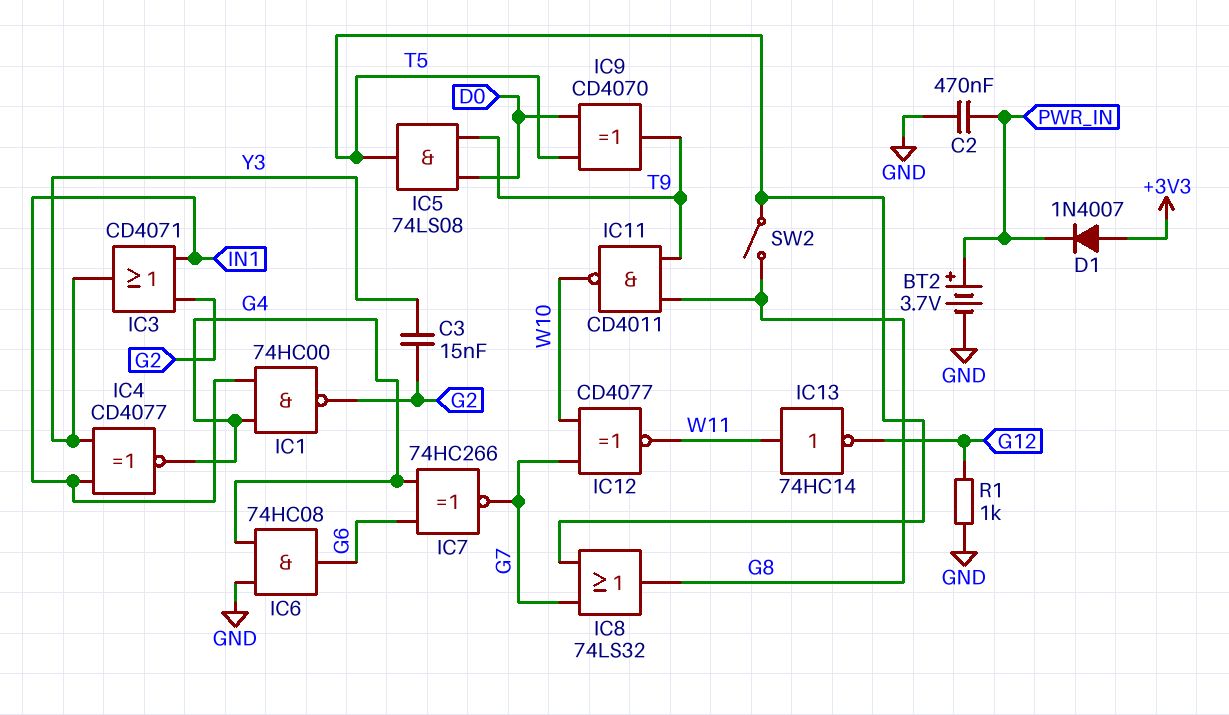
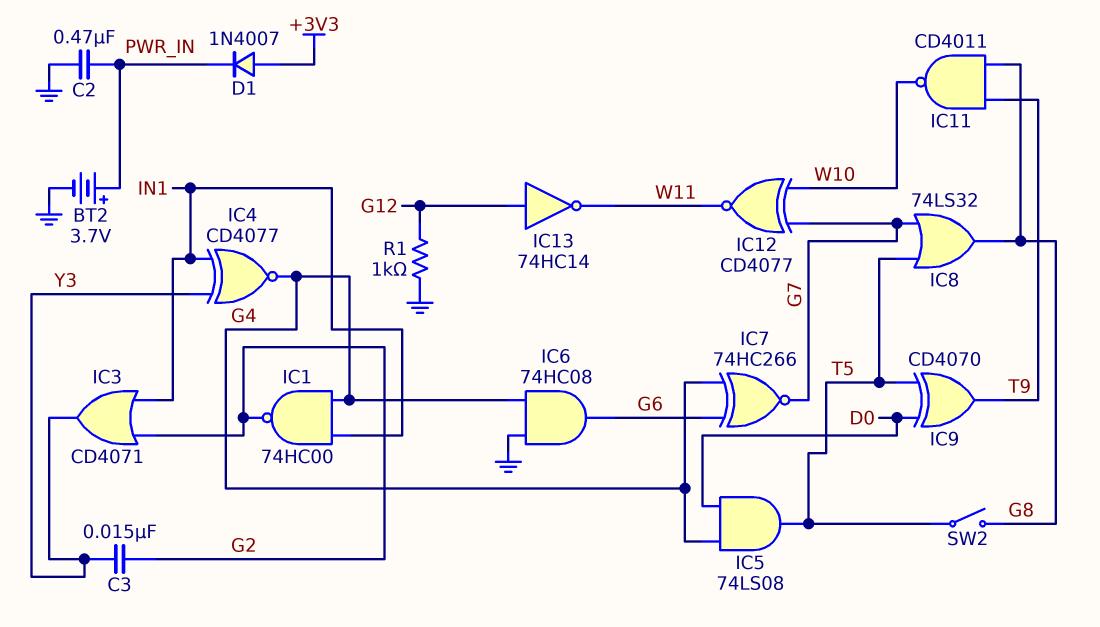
IC5: AND 74LS08 (in D0, in T9, out T5) -> AND 74LS08 (in D0, in G4, out T5)
IC13: NOT 74HC14 (in W11, out G12) -> NOT 74HC14 (in G12, out W11)

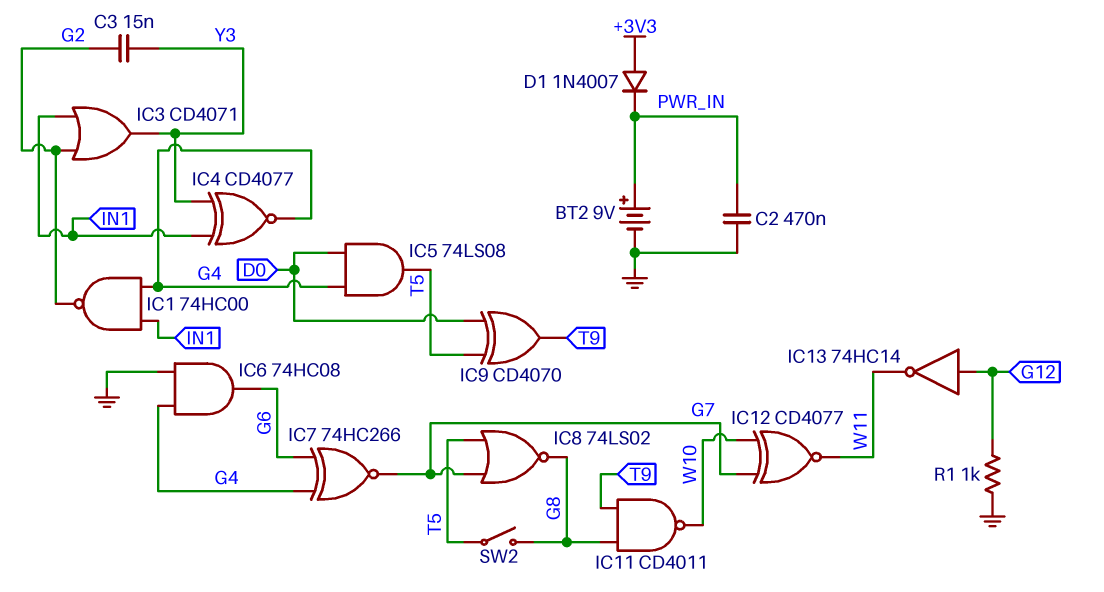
BT2: 3.7V (plus PWR_IN, minus GND) -> 9V (plus PWR_IN, minus GND)
IC8: OR 74LS32 (in G7, in T5, out G8) -> NOR 74LS02 (in G7, in T5, out G8)

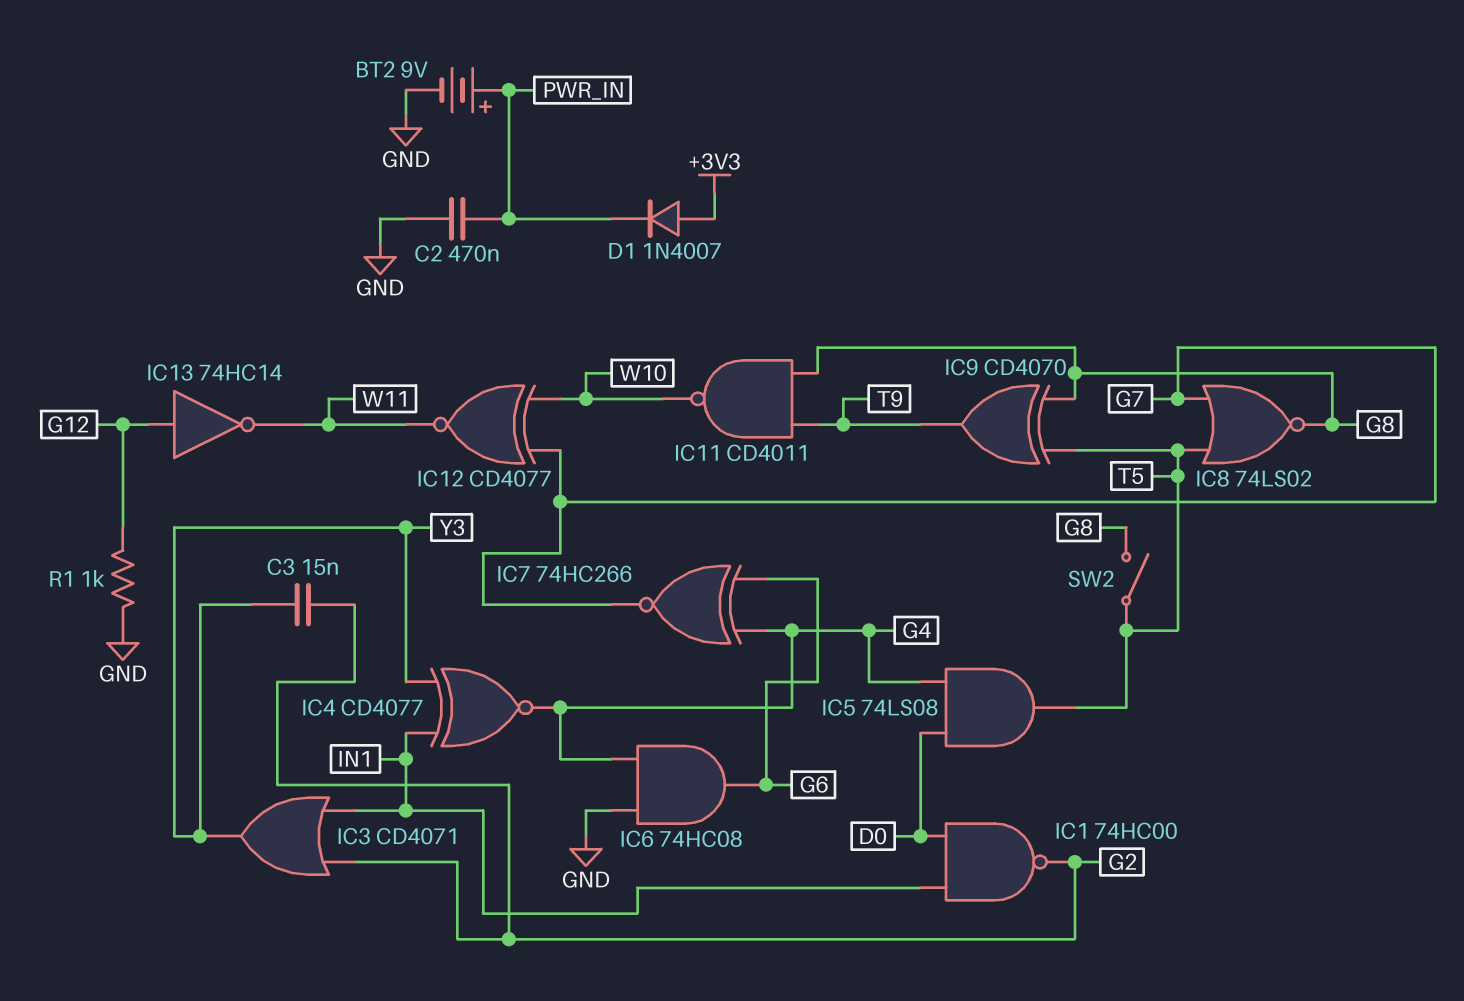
IC1: NAND 74HC00 (in G4, in IN1, out G2) -> NAND 74HC00 (in D0, in IN1, out G2)
IC9: XOR CD4070 (in D0, in T5, out T9) -> XOR CD4070 (in G8, in T5, out T9)

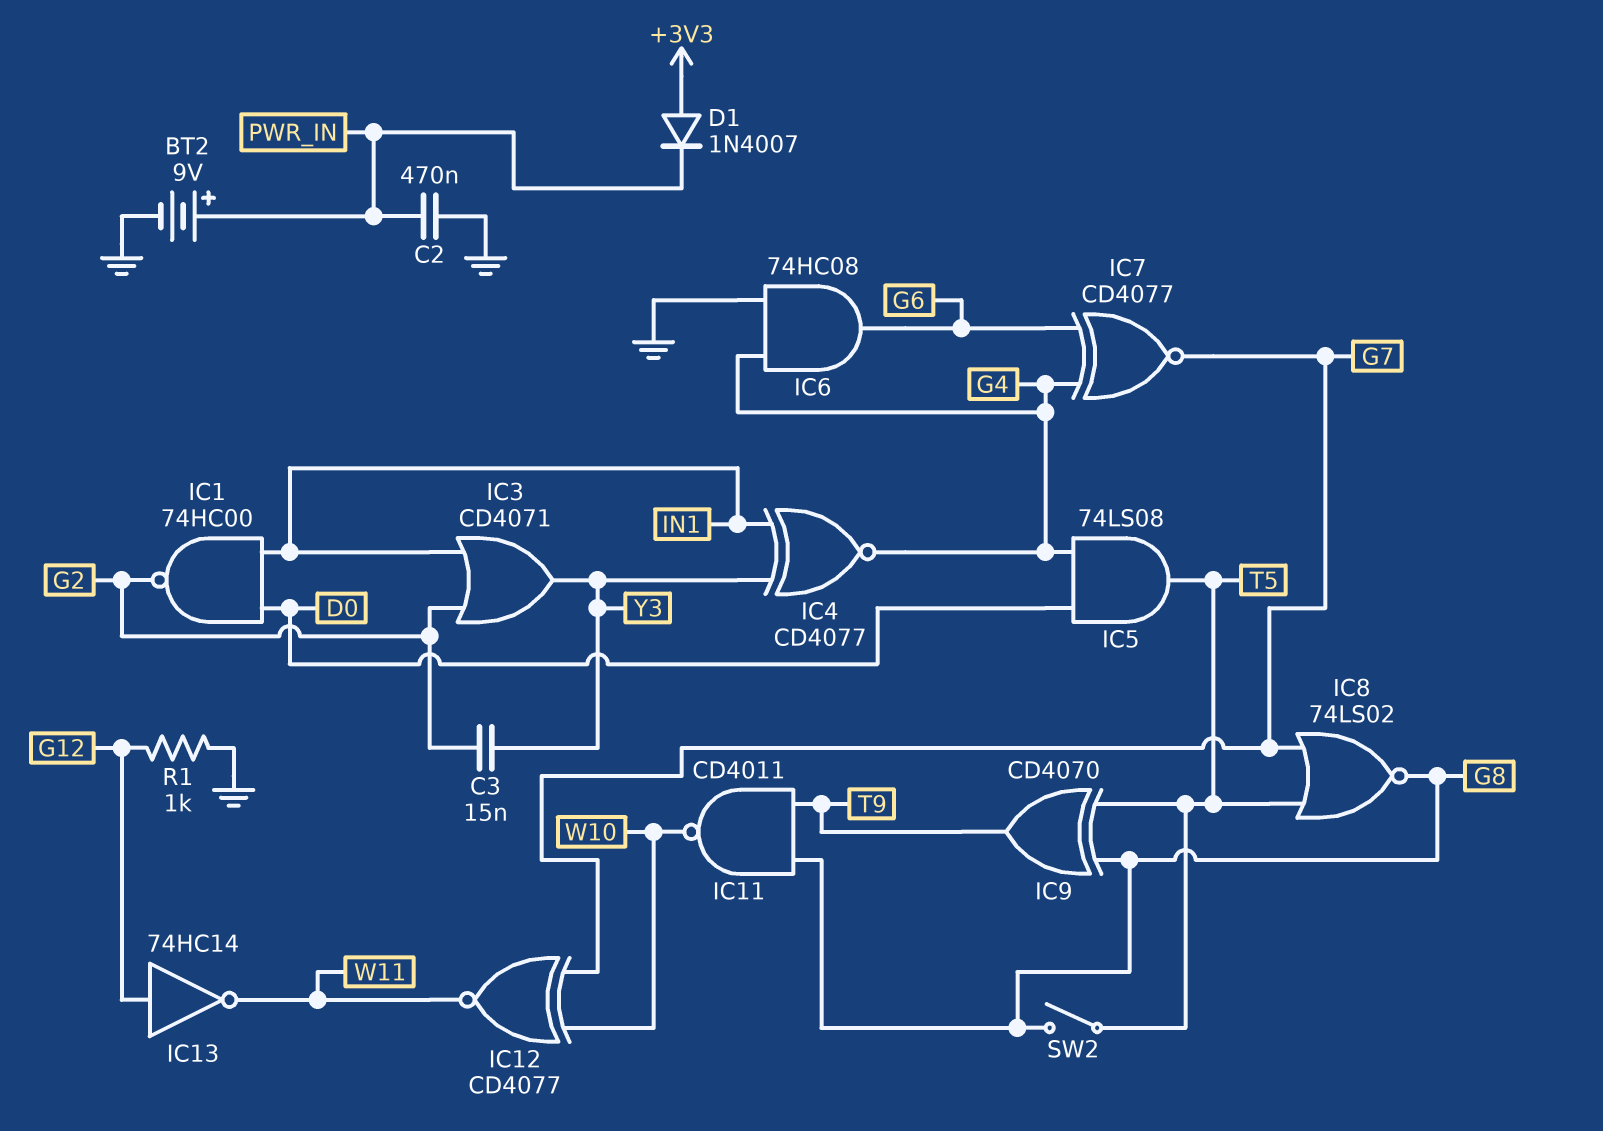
IC7: XNOR 74HC266 (in G4, in G6, out G7) -> XNOR CD4077 (in G4, in G6, out G7)

